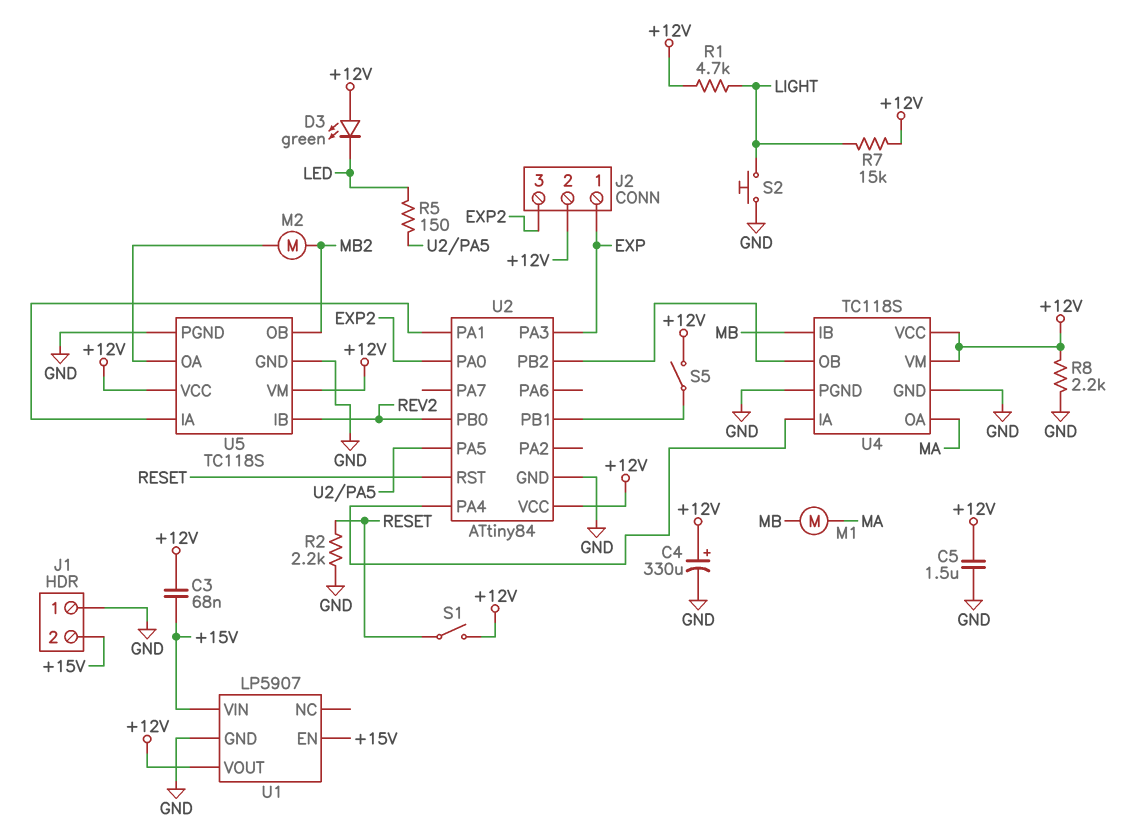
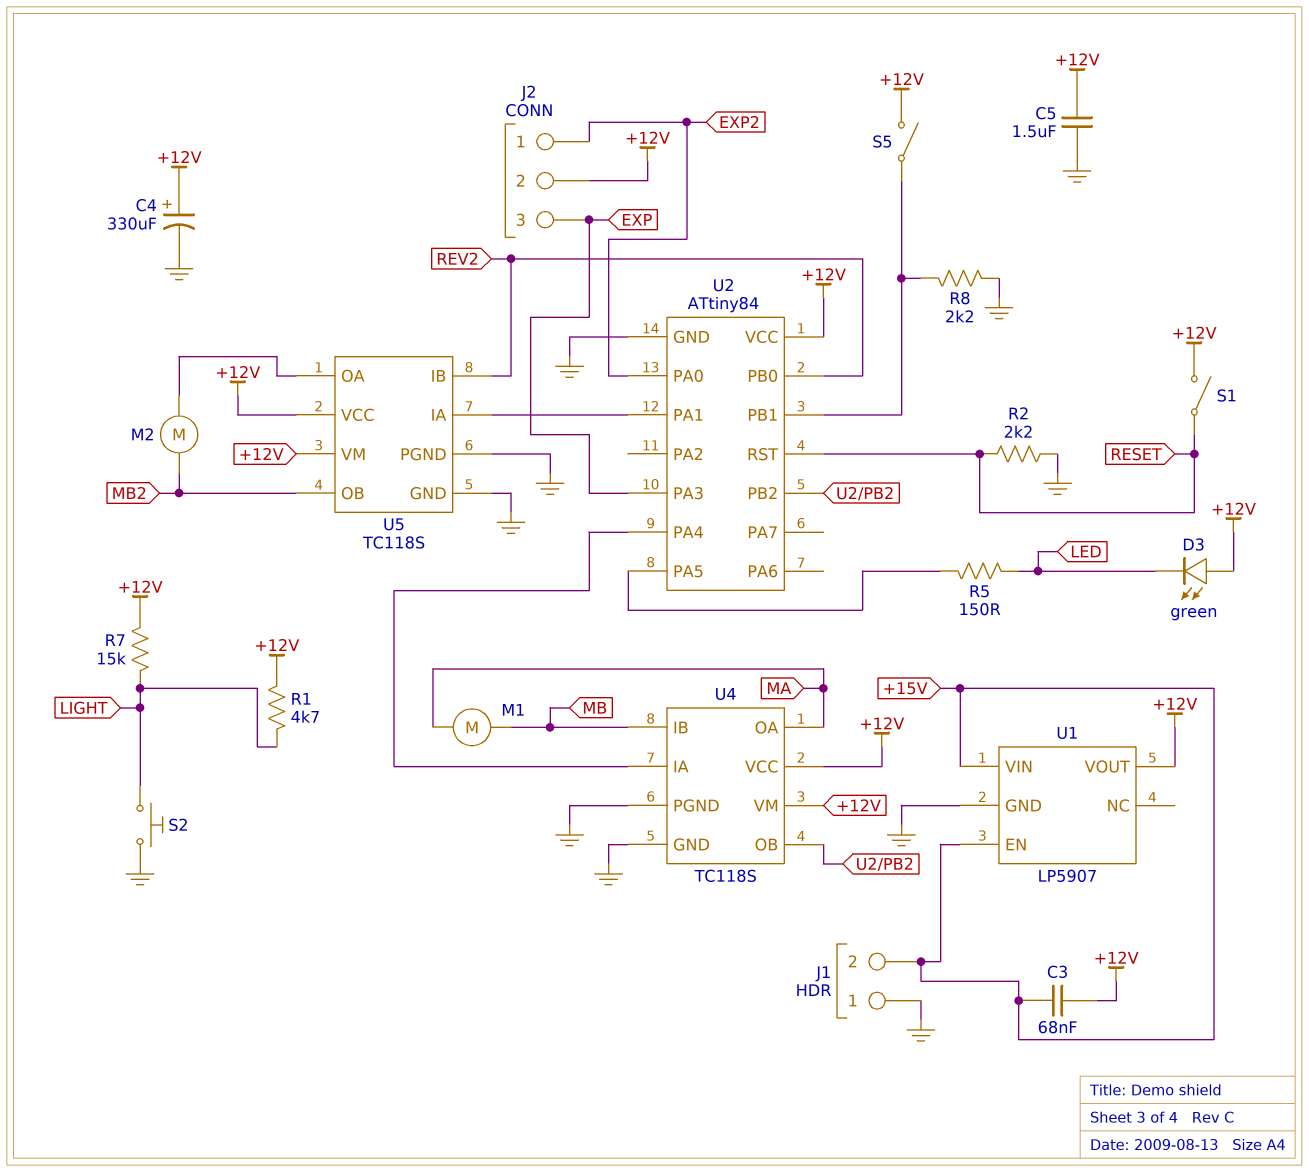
J2 pin 1: EXP -> EXP2
J2 pin 3: EXP2 -> EXP
R8: 2.2k (+12V, GND) -> 2.2k (GND, U2/PB1)

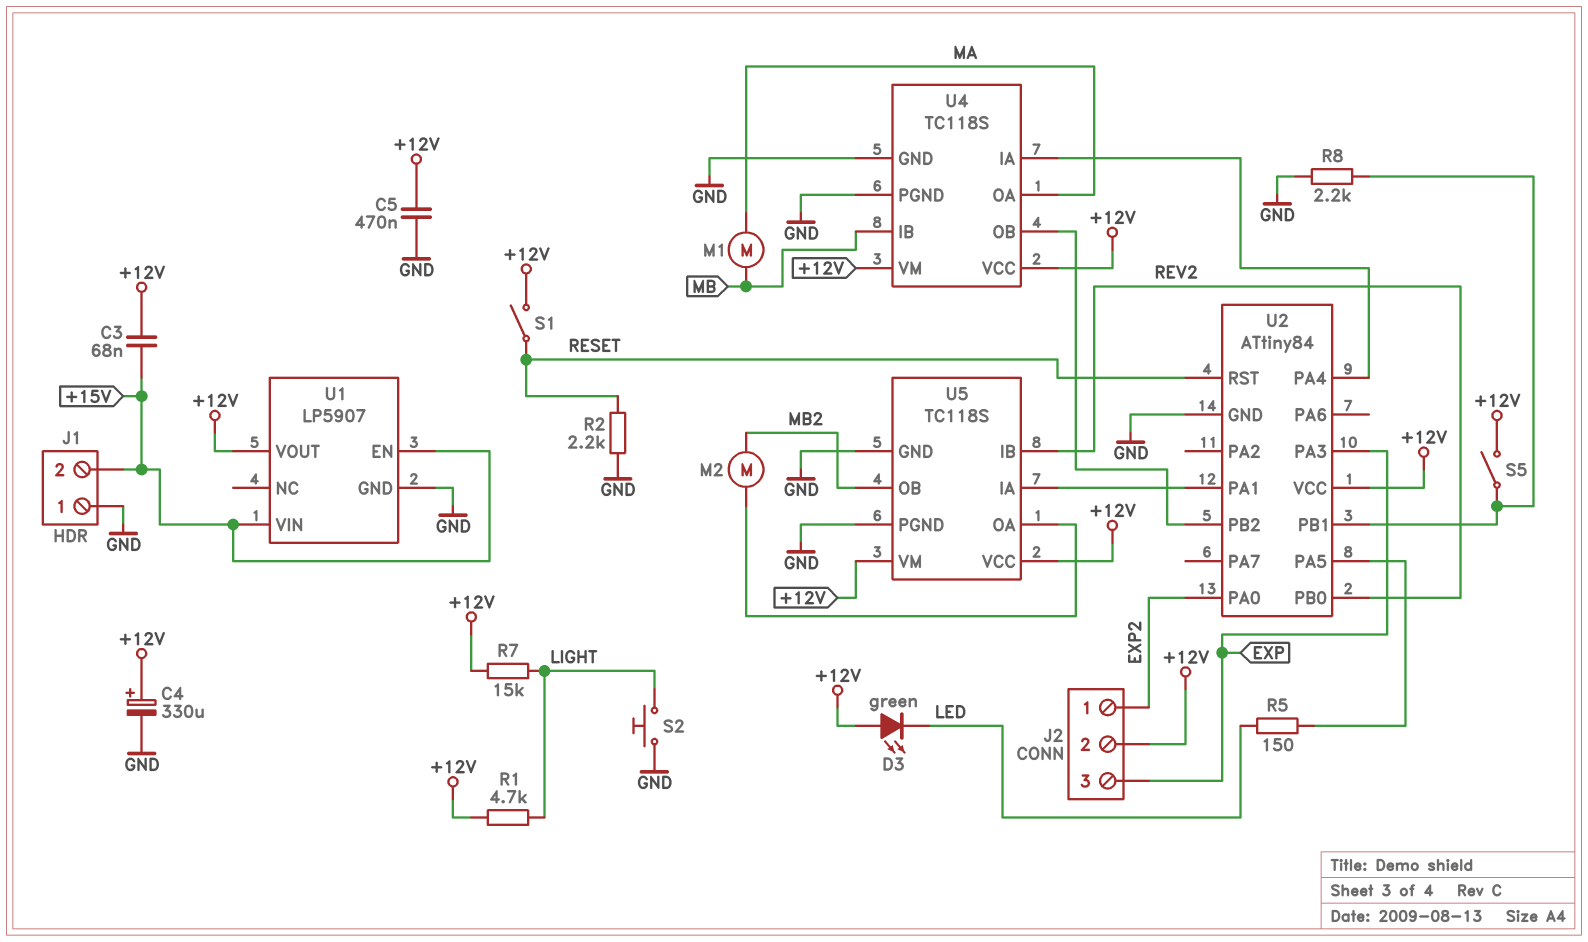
C5: 1.5uF (+12V, GND) -> 470nF (+12V, GND)

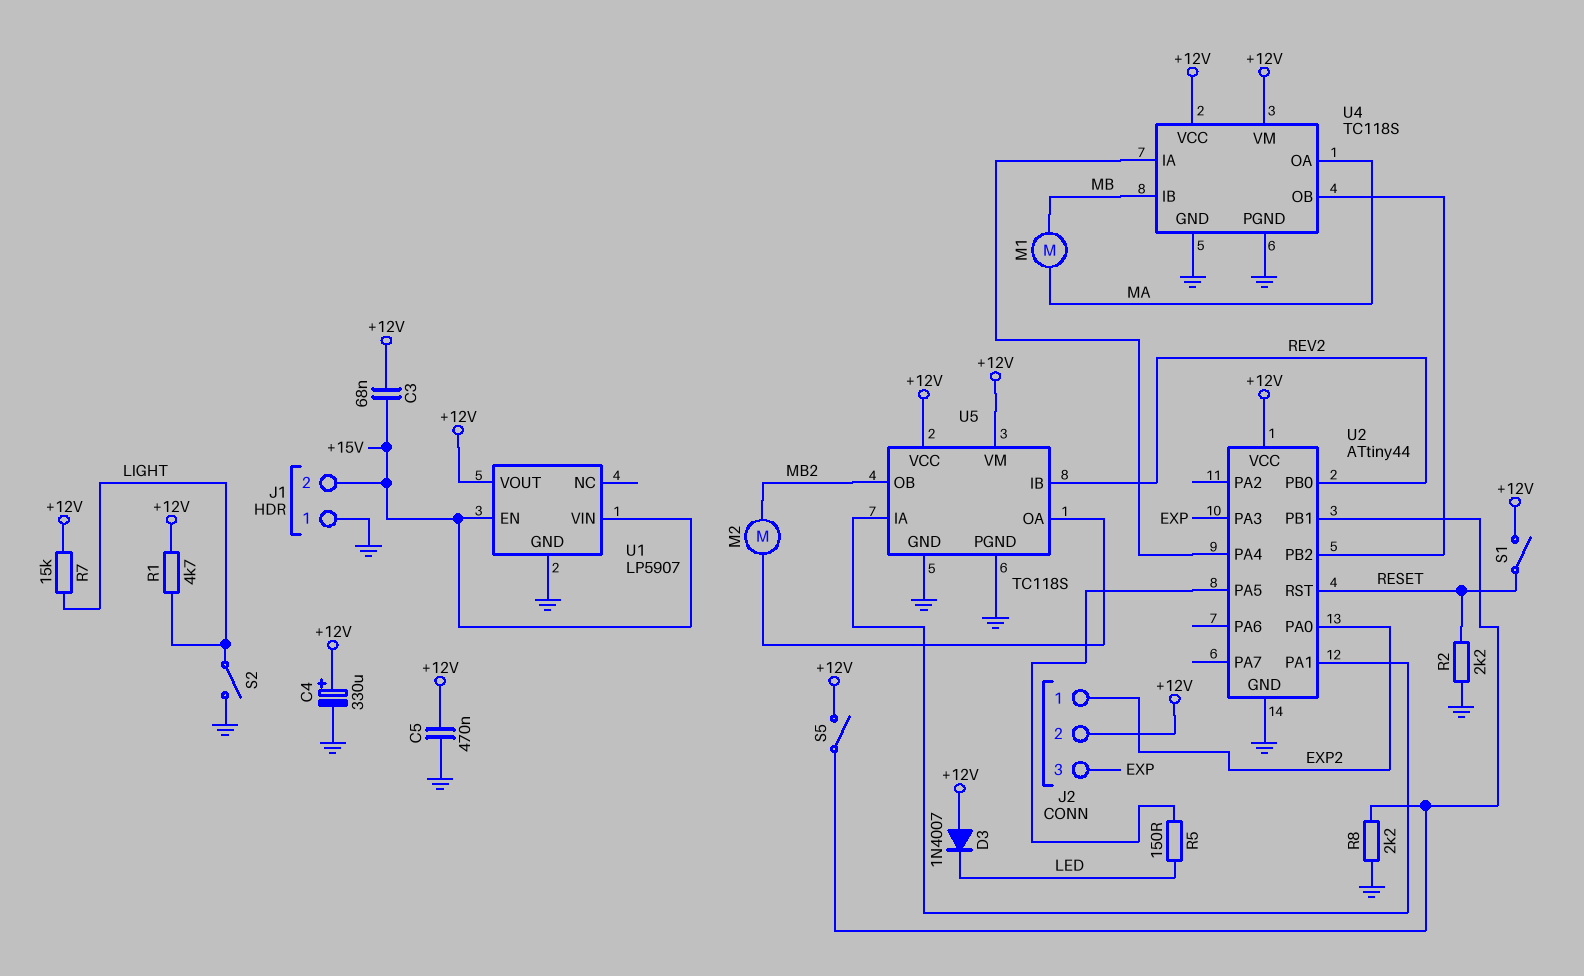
D3: LED green (A +12V, K LED) -> diode 1N4007 (A +12V, K LED)
S2: button (GND, LIGHT) -> switch (GND, LIGHT)
U2: ATtiny84 -> ATtiny44

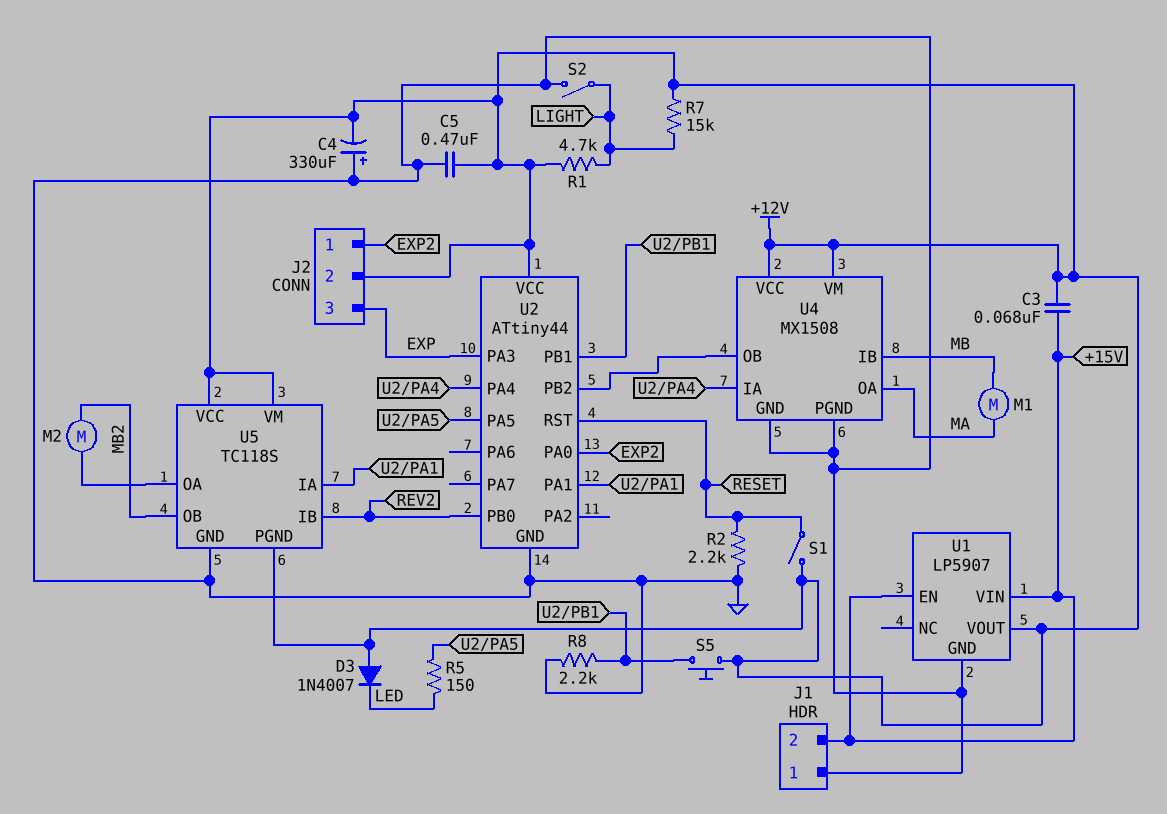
C4: 330uF (plus +12V, minus GND) -> 330uF (plus GND, minus +12V)
S5: switch (+12V, U2/PB1) -> button (+12V, U2/PB1)
U4: TC118S -> MX1508
U5 pin PGND: GND -> +12V

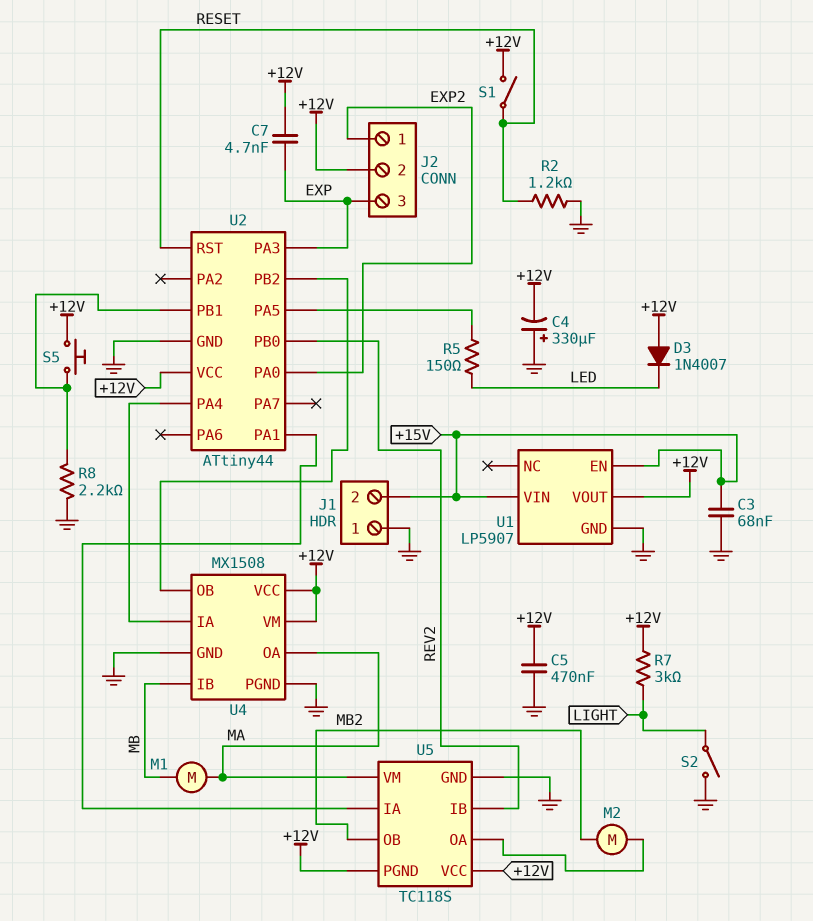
C3: 68nF (+12V, +15V) -> 68nF (+15V, GND)
C7: none -> 4.7nF (+12V, EXP)
R1: 4.7k (+12V, LIGHT) -> none
R2: 2.2k (GND, RESET) -> 1.2k (GND, RESET)
R7: 15k (+12V, LIGHT) -> 3k (+12V, LIGHT)
U5 pin VM: +12V -> MA

